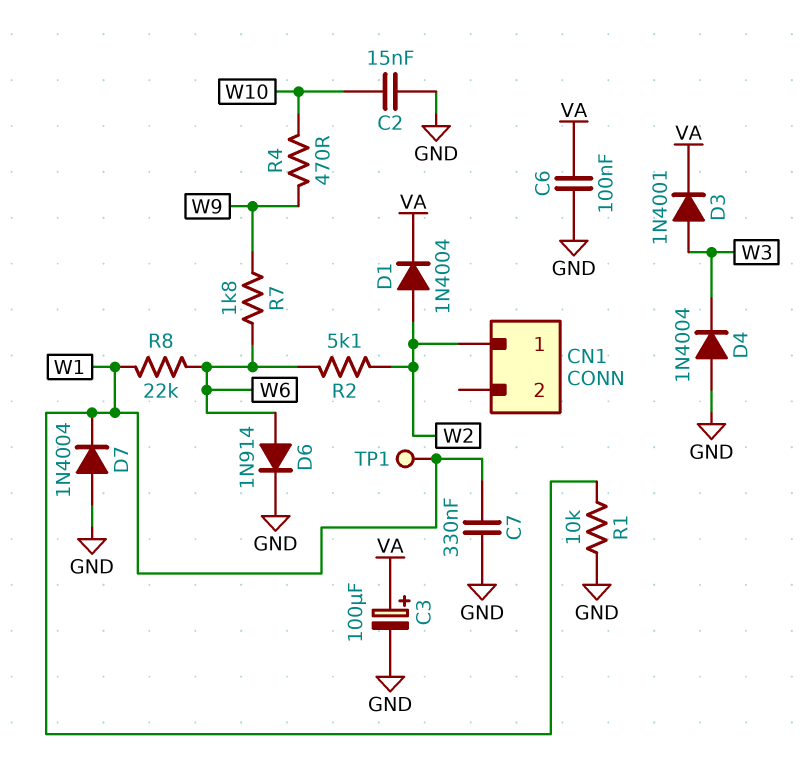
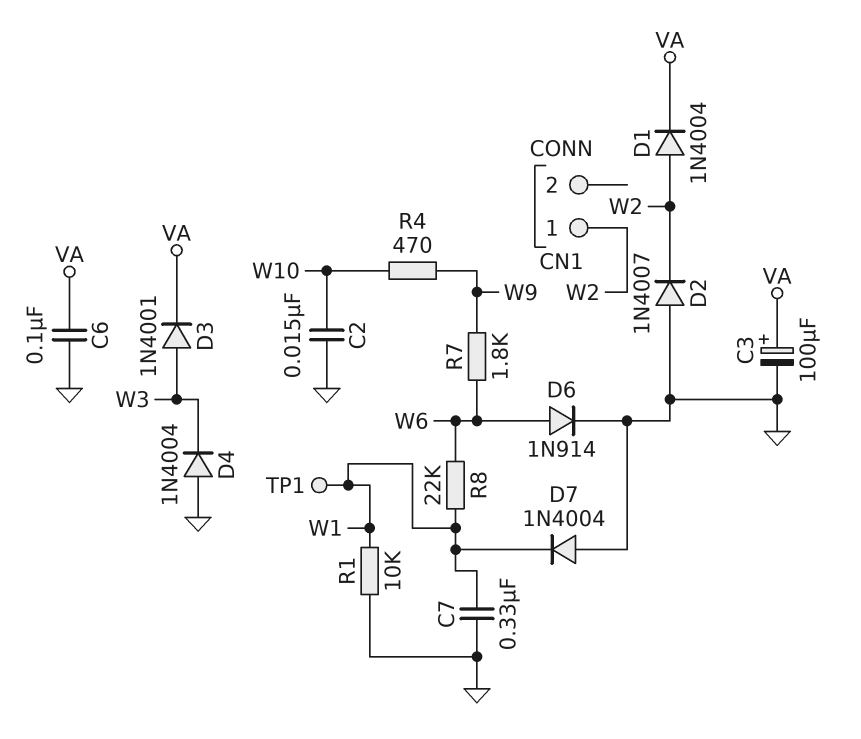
D2: none -> diode 1N4007 (A GND, K W2)
R2: 5.1k (W2, W6) -> none

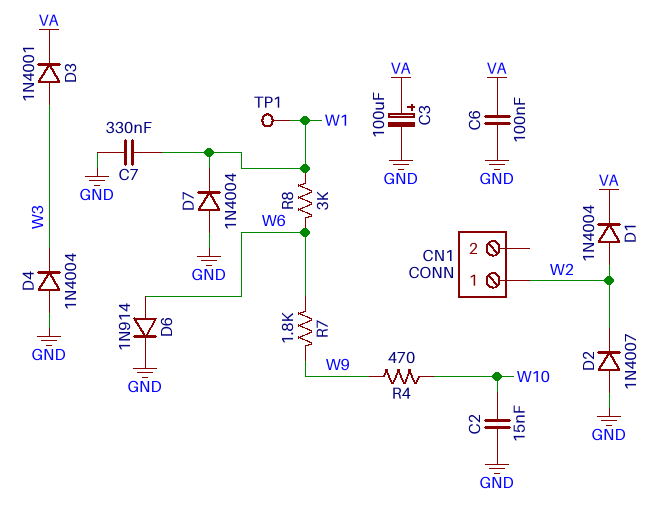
R1: 10k (GND, W1) -> none
R8: 22k (W1, W6) -> 3k (W1, W6)

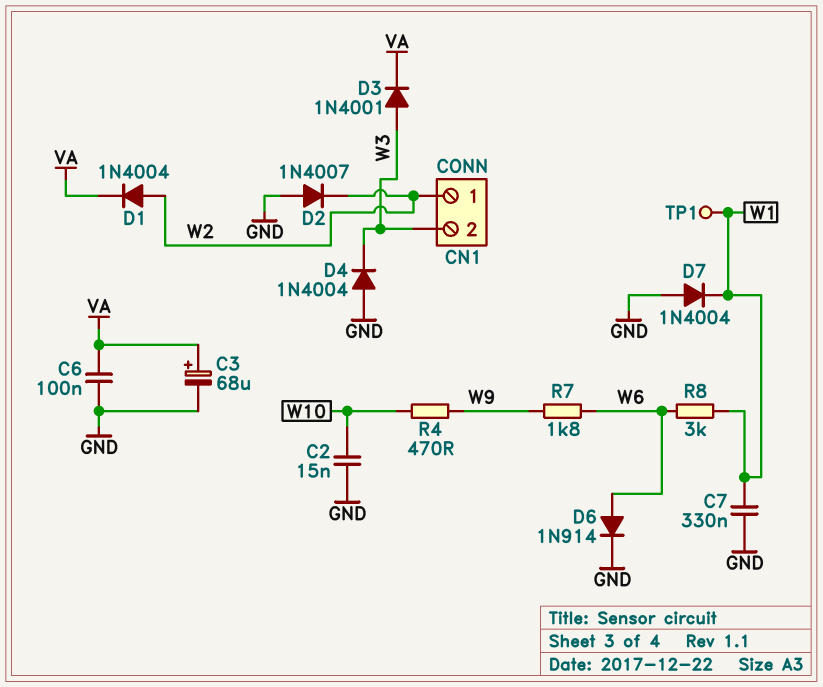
C3: 100uF (plus VA, minus GND) -> 68uF (plus VA, minus GND)
CN1 pin 2: none -> W3

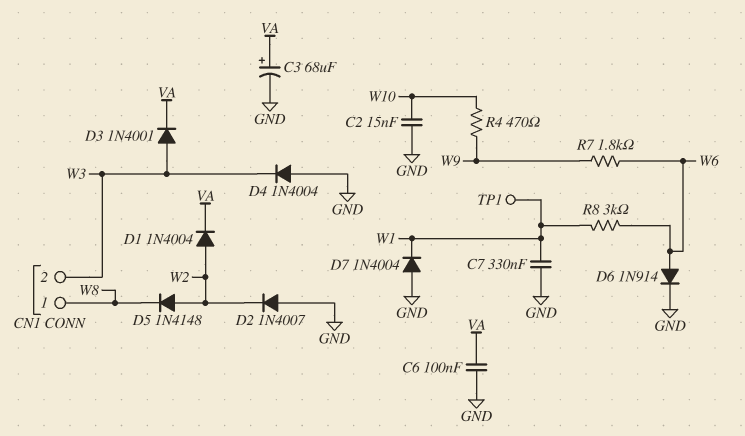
CN1 pin 1: W2 -> W8
D5: none -> diode 1N4148 (A W2, K W8)

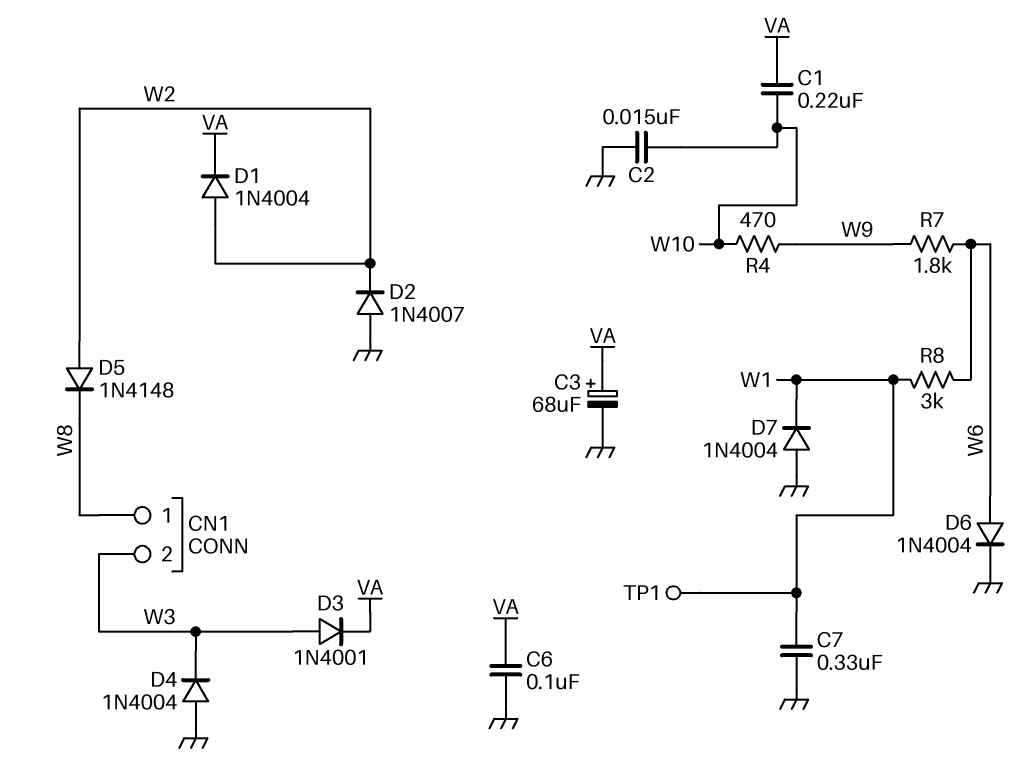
C1: none -> 220nF (VA, W10)
D6: diode 1N914 (A W6, K GND) -> diode 1N4004 (A W6, K GND)

